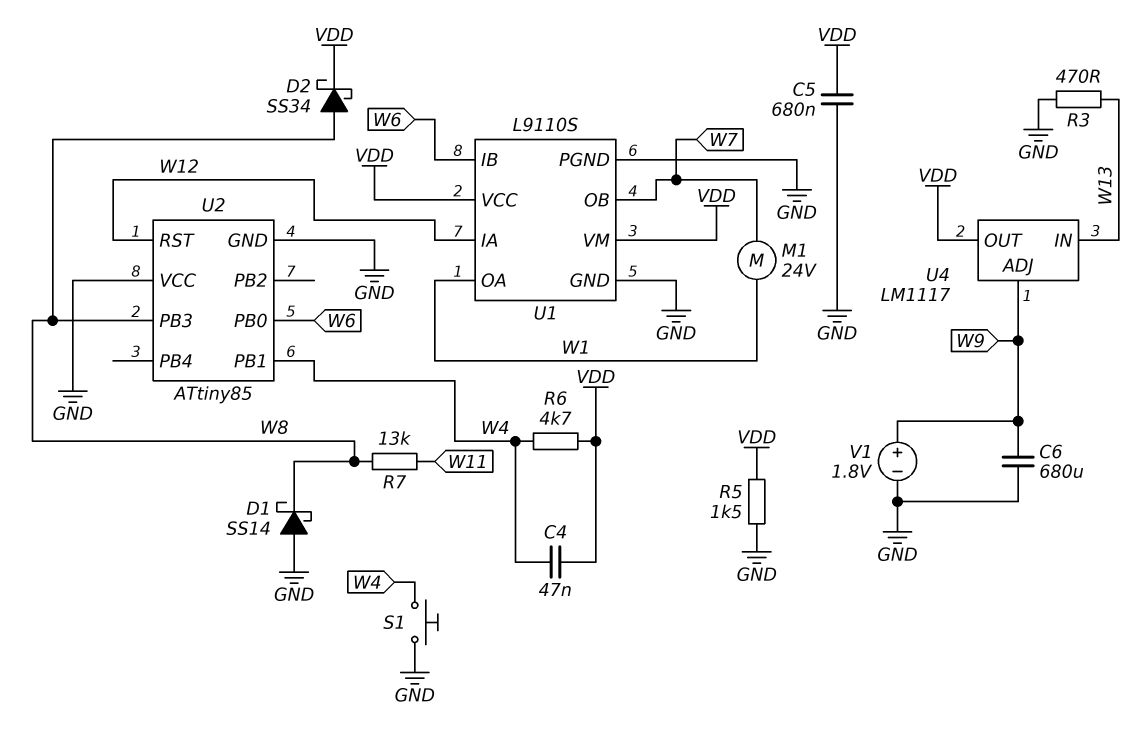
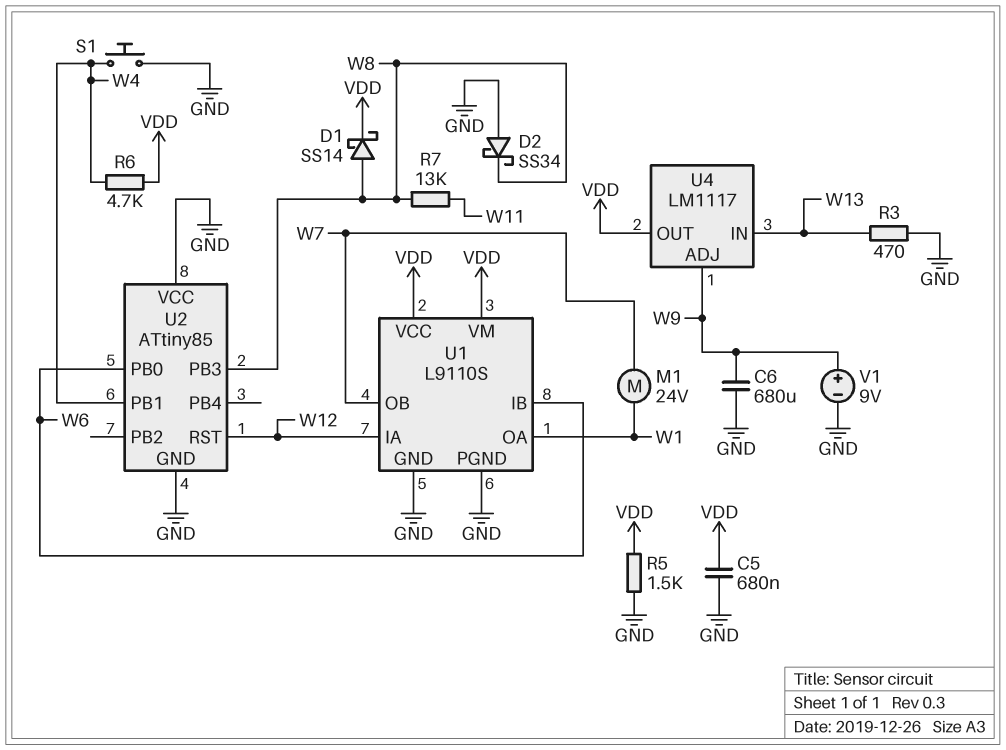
C4: 47nF (VDD, W4) -> none
D1: schottky SS14 (A GND, K W8) -> schottky SS14 (A W8, K VDD)
D2: schottky SS34 (A W8, K VDD) -> schottky SS34 (A GND, K W8)
V1: 1.8V (plus W9, minus GND) -> 9V (plus W9, minus GND)

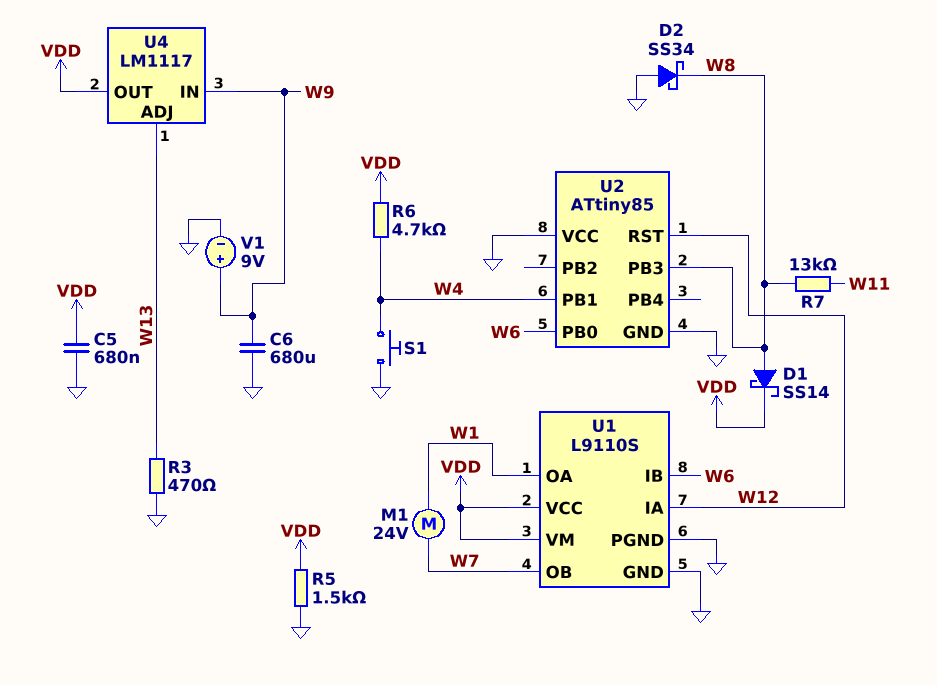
U4 pin ADJ: W9 -> W13
U4 pin IN: W13 -> W9

